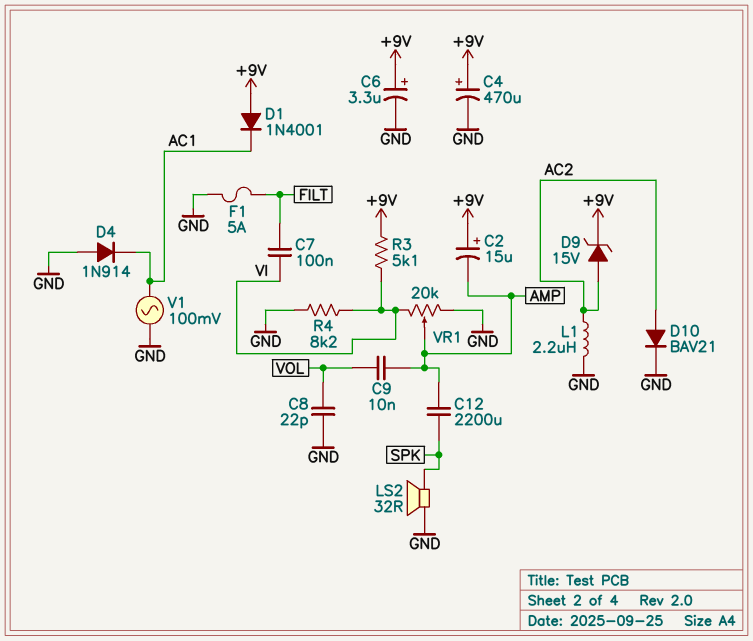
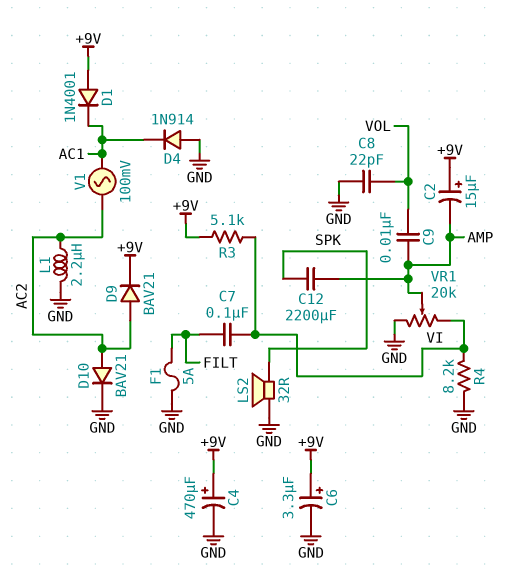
D9: zener 15V (A AC2, K +9V) -> diode BAV21 (A AC2, K +9V)
V1: AC 100mV (AC1, GND) -> AC 100mV (AC1, AC2)

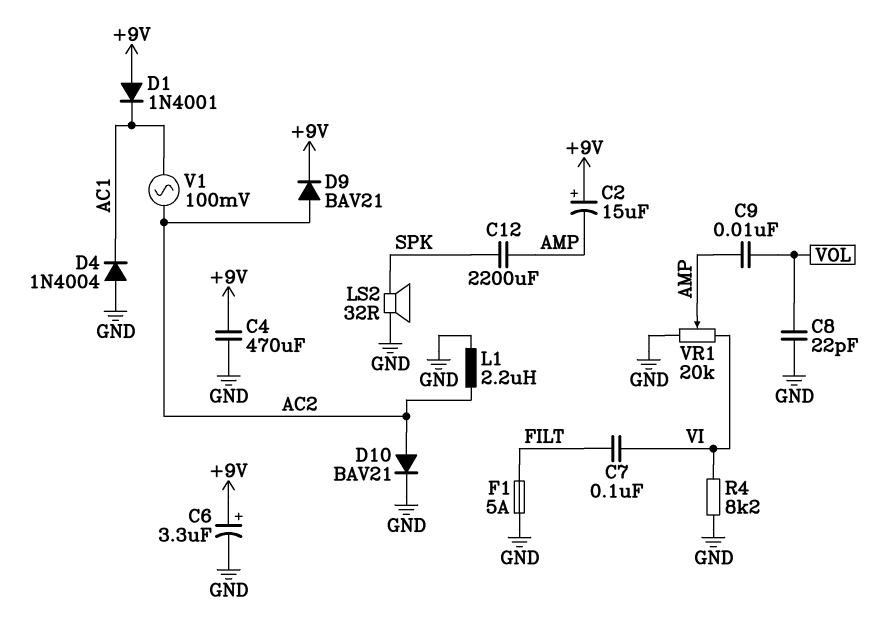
C4: 470uF (plus +9V, minus GND) -> 470uF (+9V, GND)
D4: diode 1N914 (A GND, K AC1) -> diode 1N4004 (A GND, K AC1)
R3: 5.1k (+9V, VI) -> none

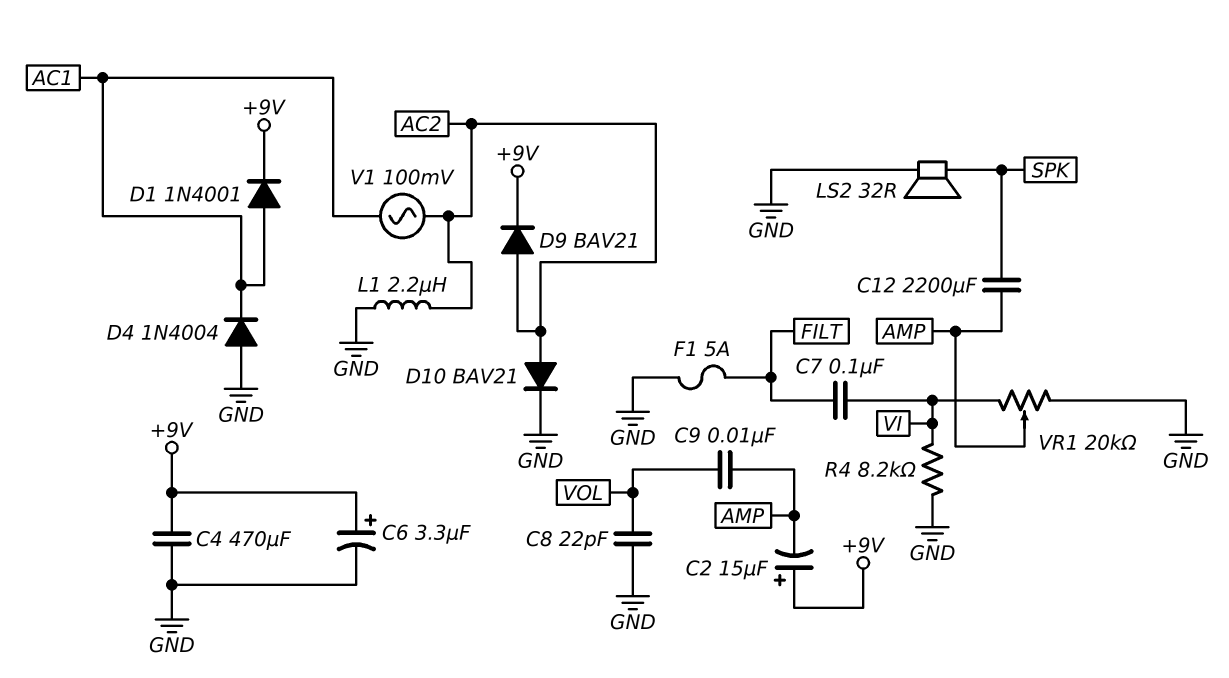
D1: diode 1N4001 (A +9V, K AC1) -> diode 1N4001 (A AC1, K +9V)

